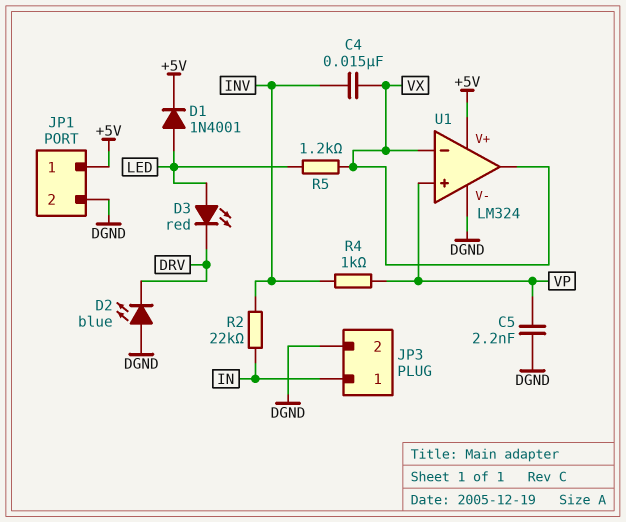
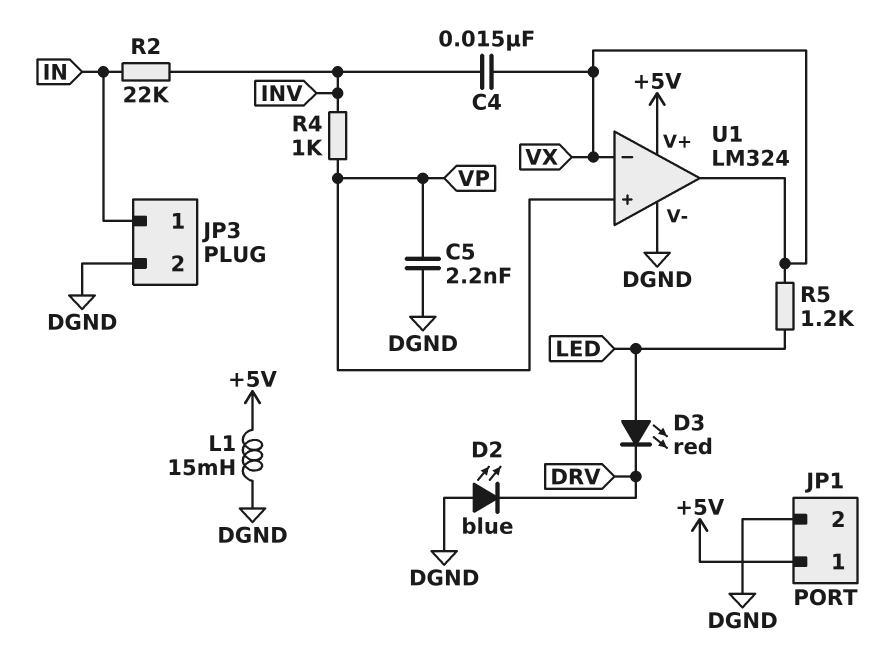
D1: diode 1N4001 (A LED, K +5V) -> none
L1: none -> 15mH (+5V, DGND)

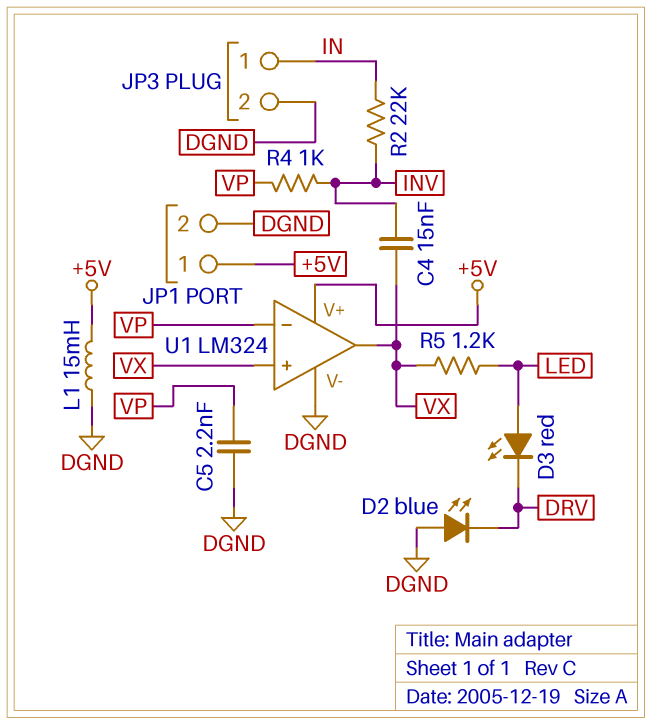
U1 pin in+: VP -> VX
U1 pin in-: VX -> VP

